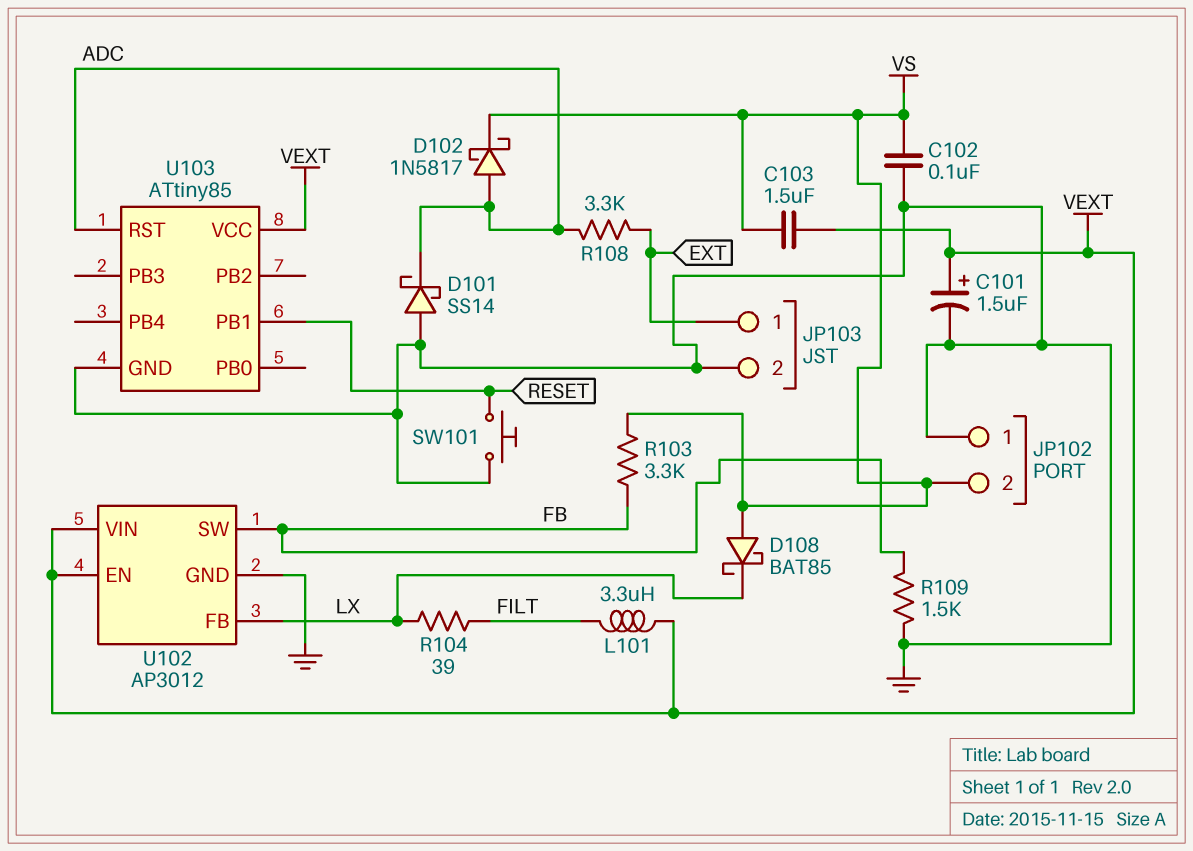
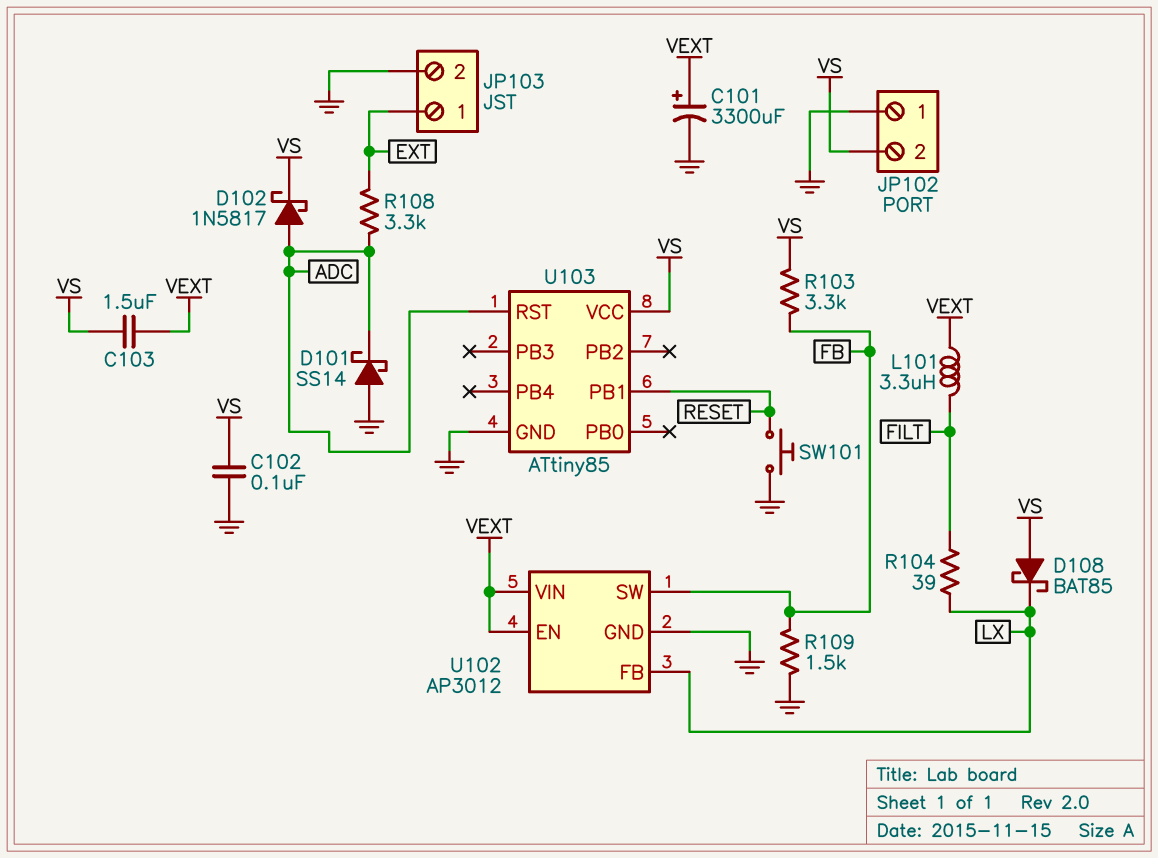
C101: 1.5uF (plus VEXT, minus GND) -> 3300uF (plus VEXT, minus GND)
U103 pin VCC: VEXT -> VS

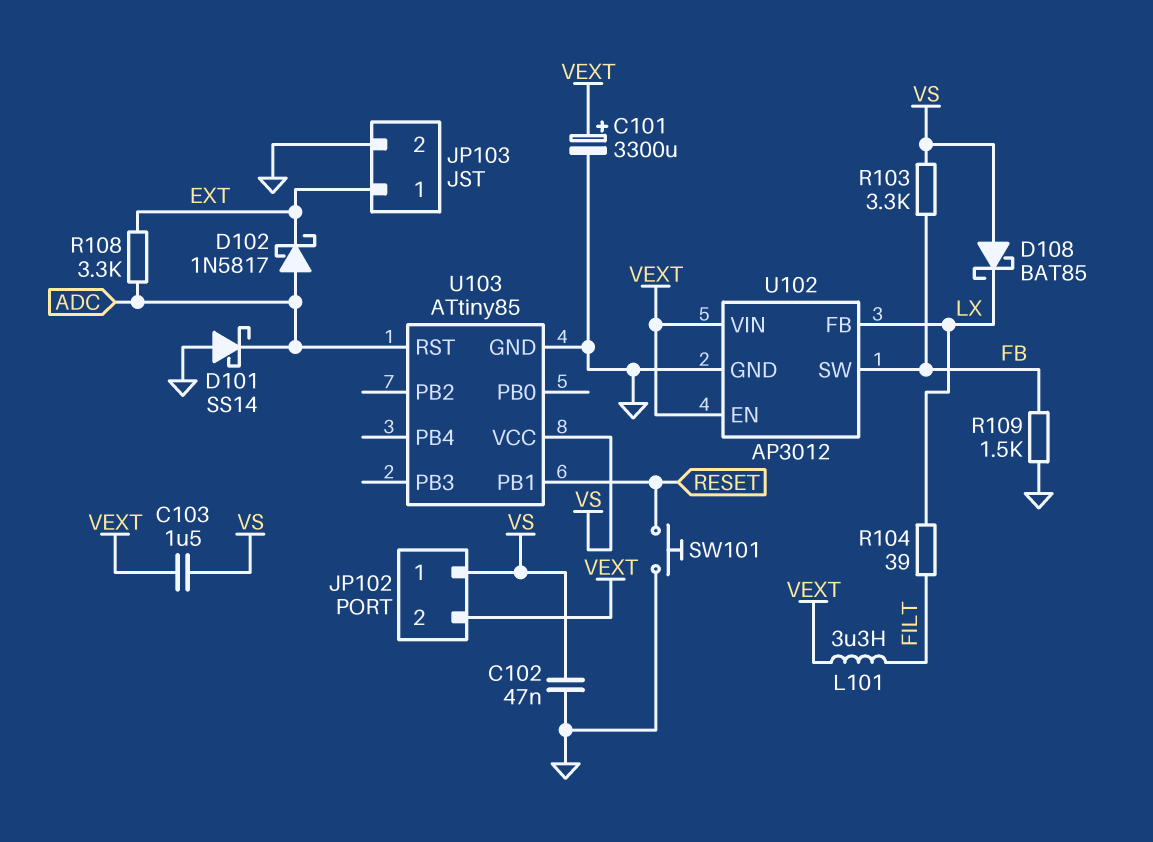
C102: 100nF (GND, VS) -> 47nF (GND, VS)
D102: schottky 1N5817 (A ADC, K VS) -> schottky 1N5817 (A ADC, K EXT)
JP102 pin 1: GND -> VS
JP102 pin 2: VS -> VEXT

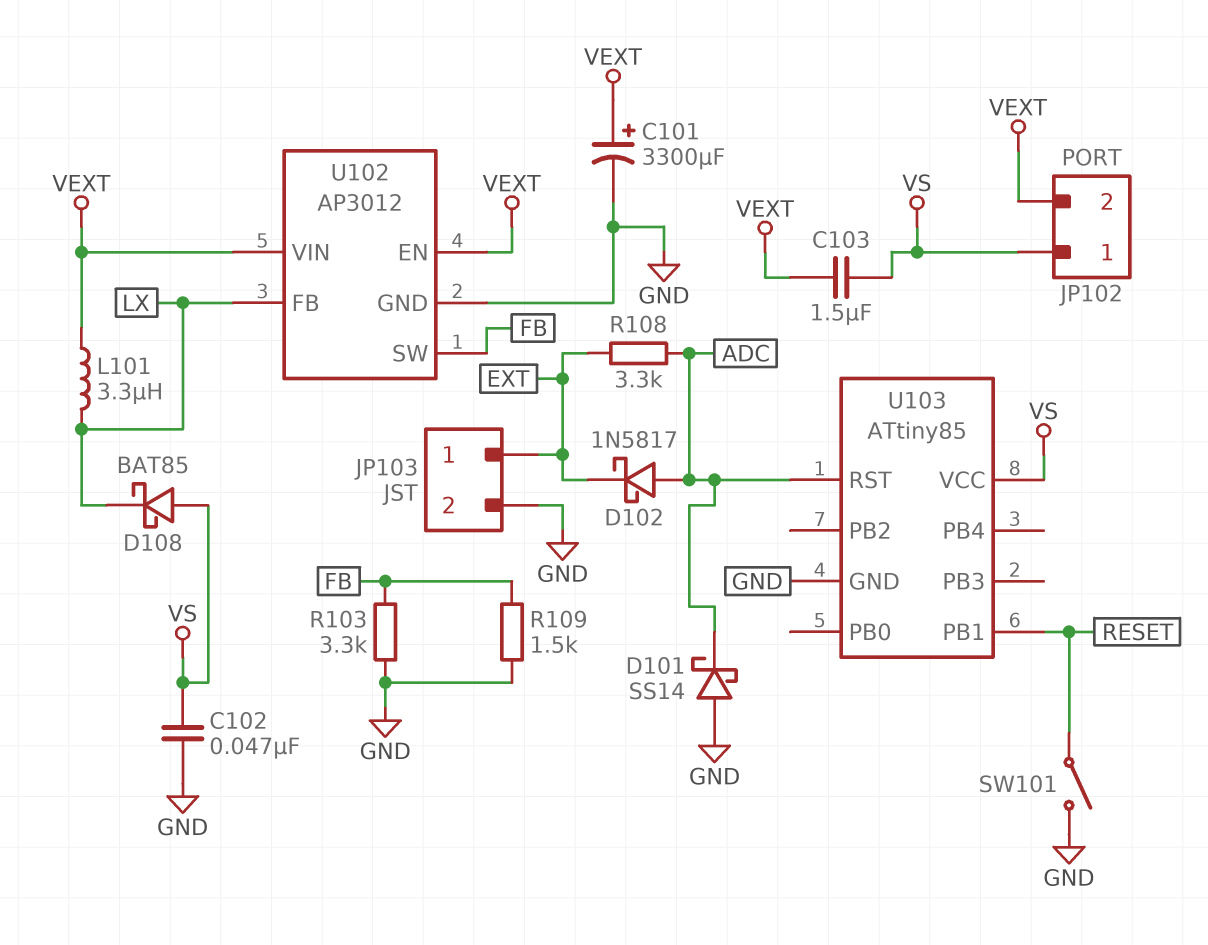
L101: 3.3uH (FILT, VEXT) -> 3.3uH (LX, VEXT)
R103: 3.3k (FB, VS) -> 3.3k (FB, GND)
R104: 39 (FILT, LX) -> none
SW101: button (GND, RESET) -> switch (GND, RESET)

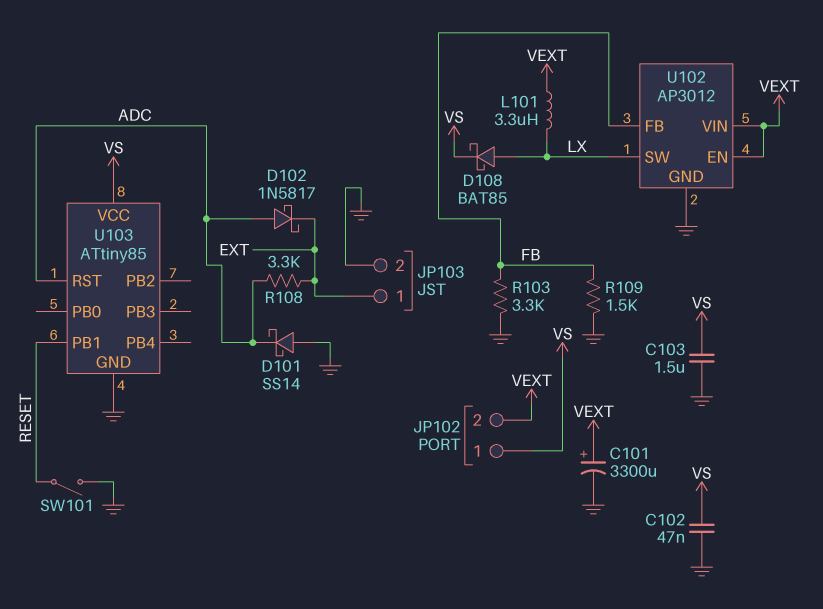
C103: 1.5uF (VEXT, VS) -> 1.5uF (GND, VS)
D108: schottky BAT85 (A VS, K LX) -> schottky BAT85 (A LX, K VS)
U102 pin FB: LX -> FB
U102 pin SW: FB -> LX

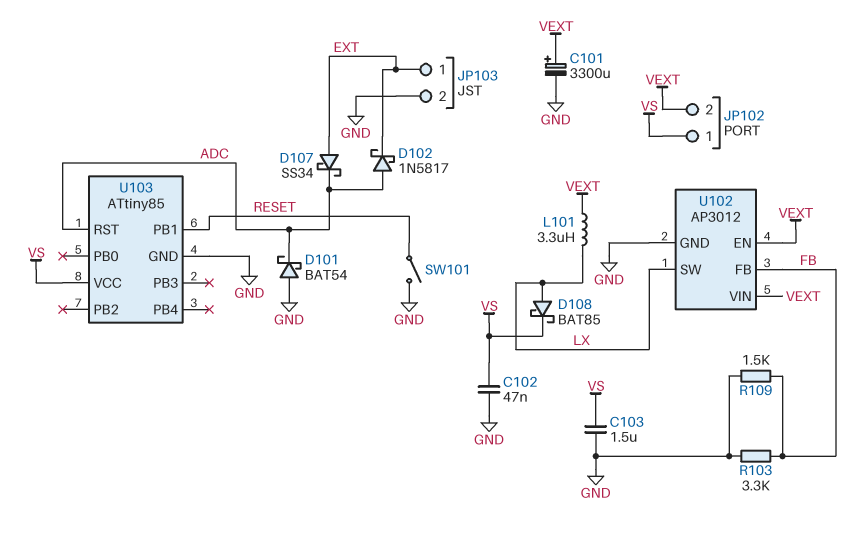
D101: schottky SS14 (A GND, K ADC) -> schottky BAT54 (A GND, K ADC)
D107: none -> schottky SS34 (A EXT, K ADC)
R108: 3.3k (ADC, EXT) -> none

